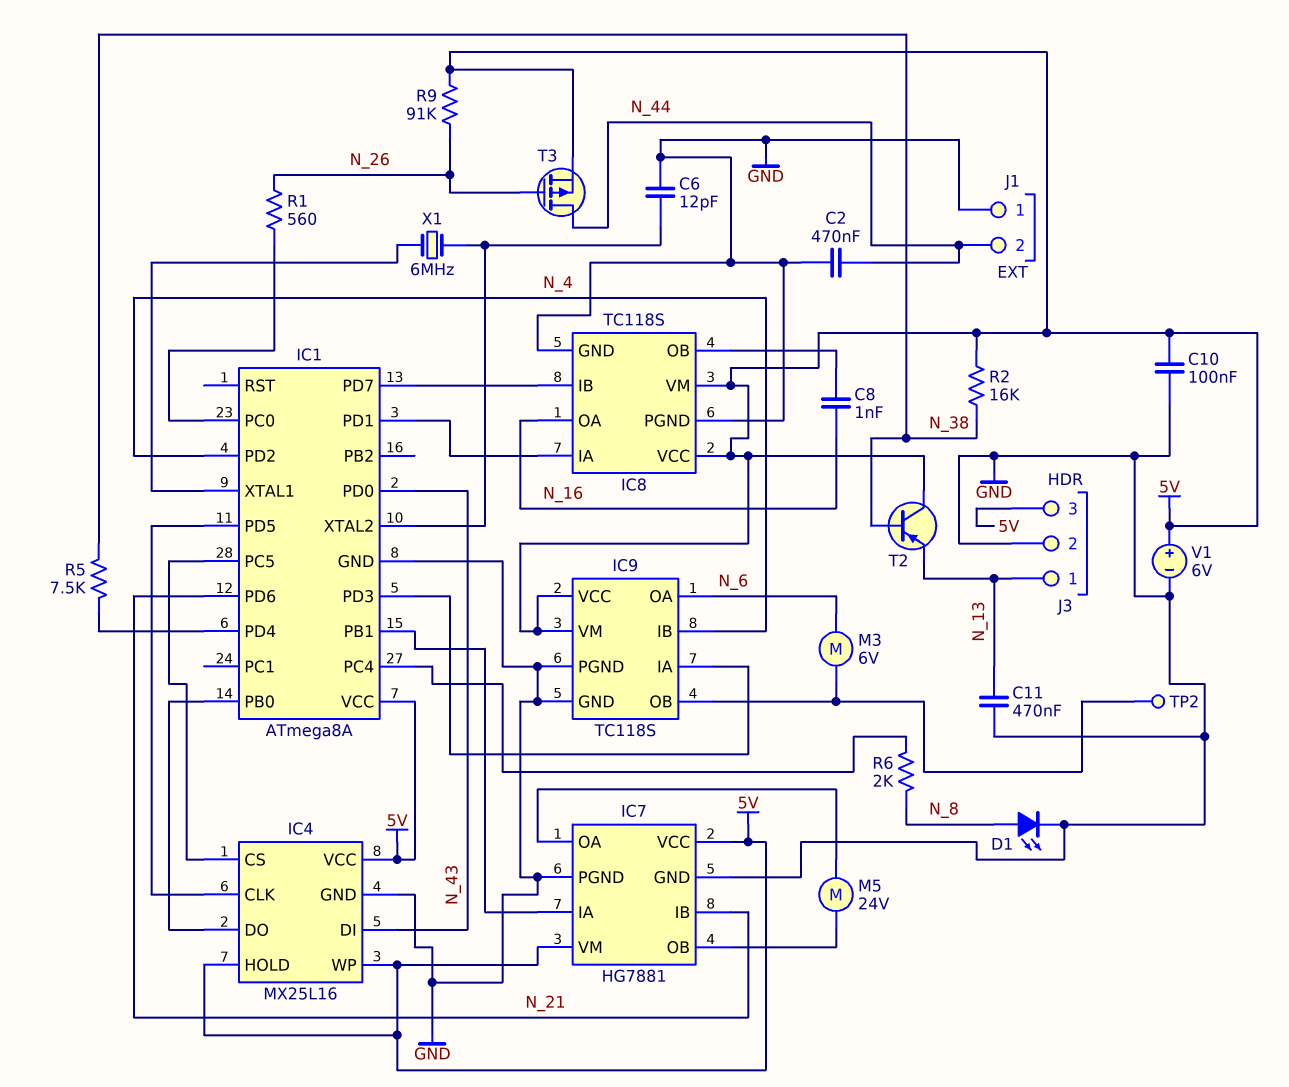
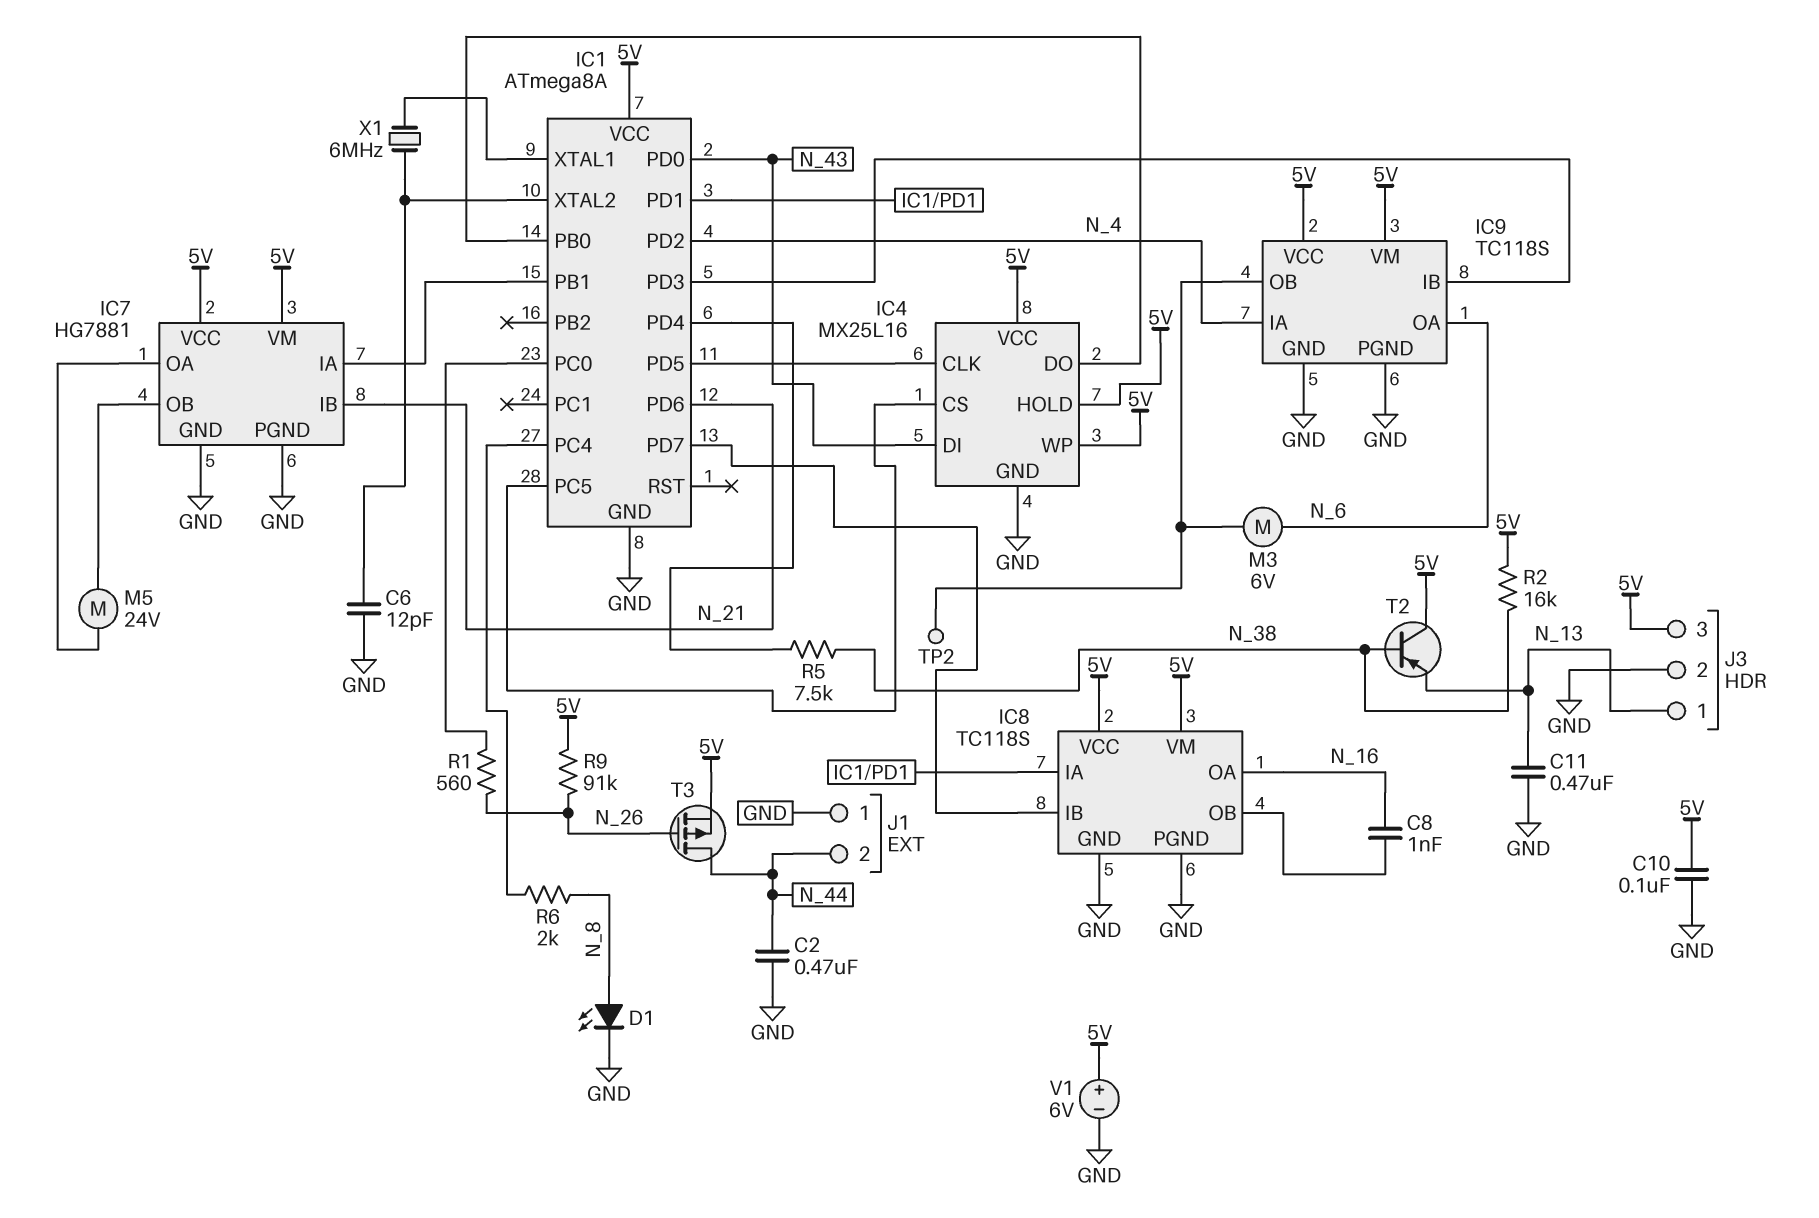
IC9 pin IA: IC1/PD3 -> N_4
IC9 pin IB: N_4 -> IC1/PD3

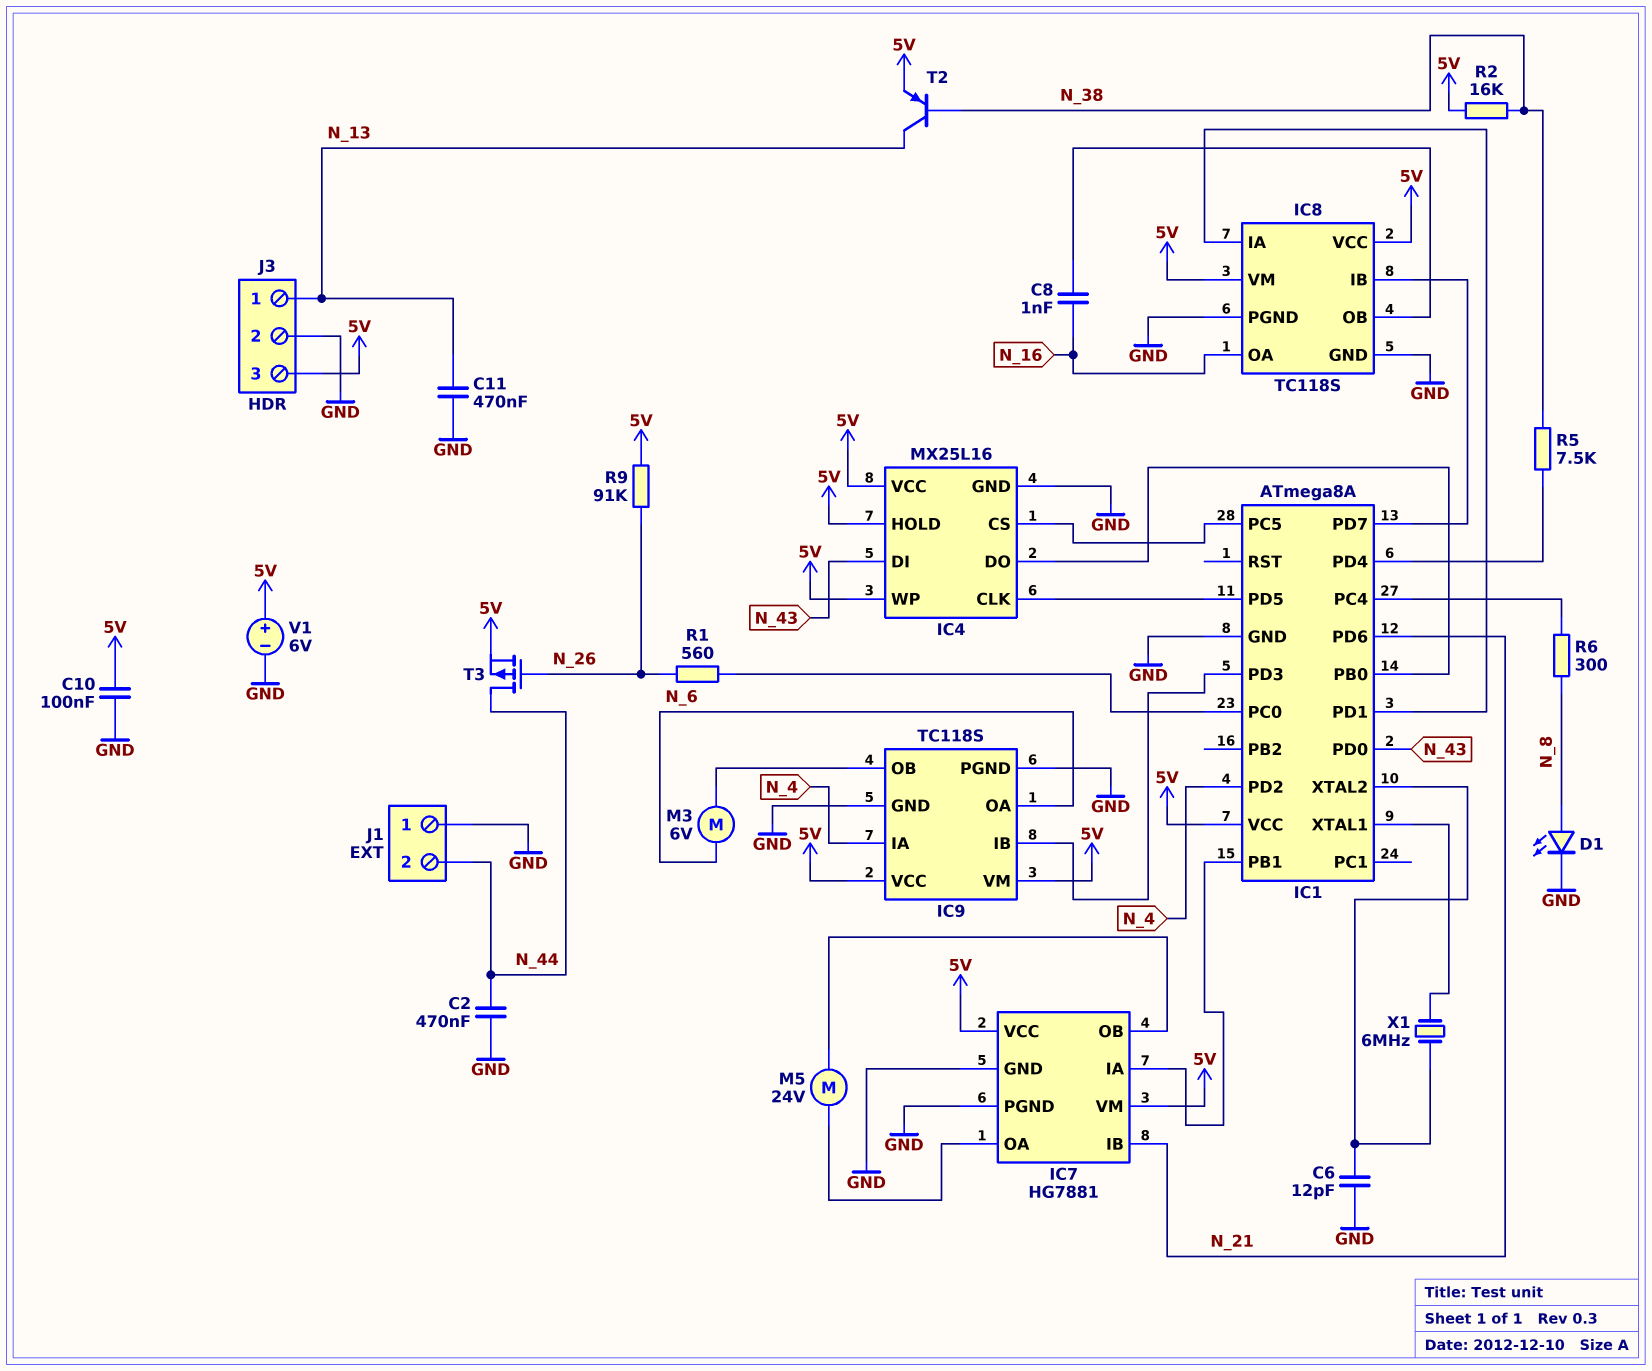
R6: 2k (IC1/PC4, N_8) -> 300 (IC1/PC4, N_8)
T2: PNP (B N_38, C 5V, E N_13) -> PNP (B N_38, C N_13, E 5V)
TP2: test point (IC9/OB) -> none

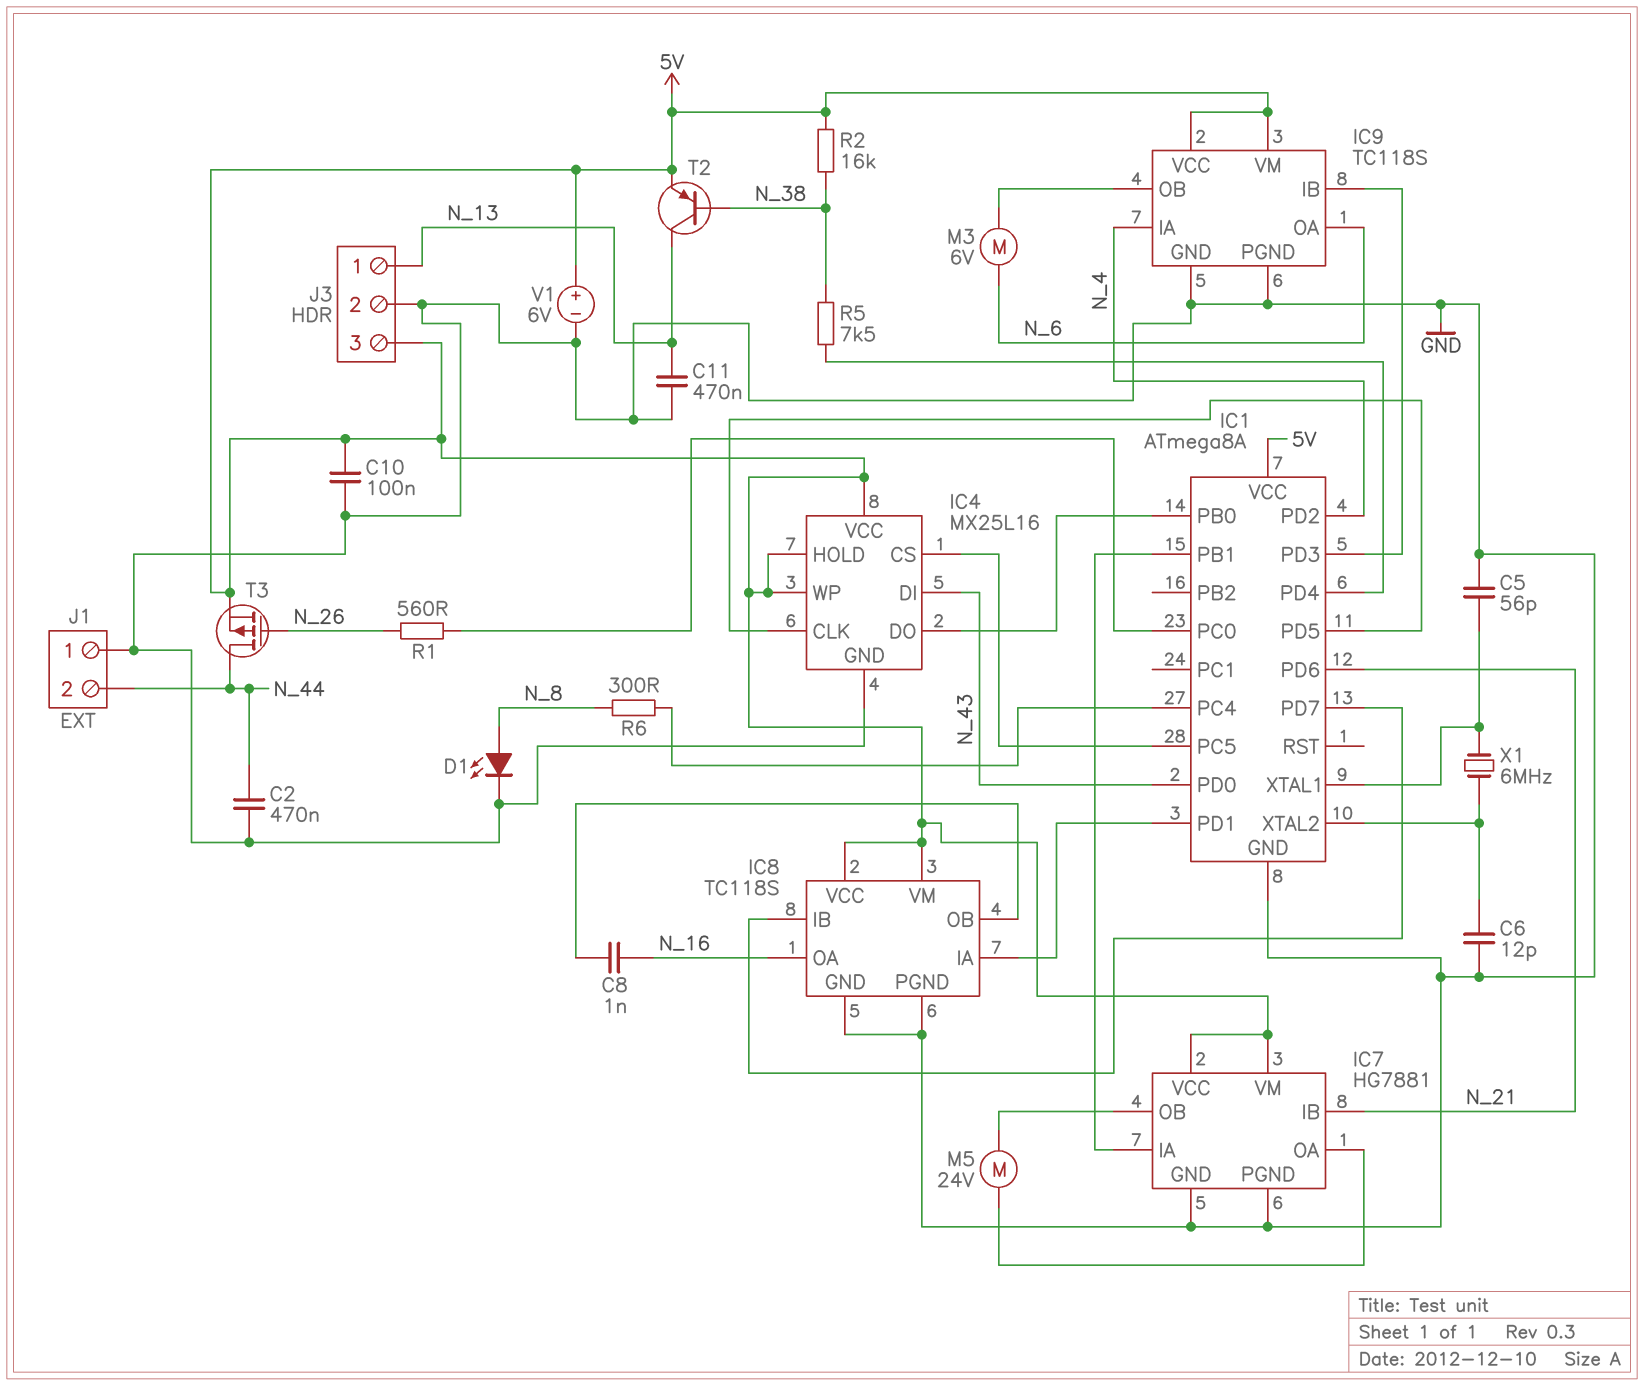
C5: none -> 56pF (GND, IC1/XTAL1)
R9: 91k (5V, N_26) -> none

